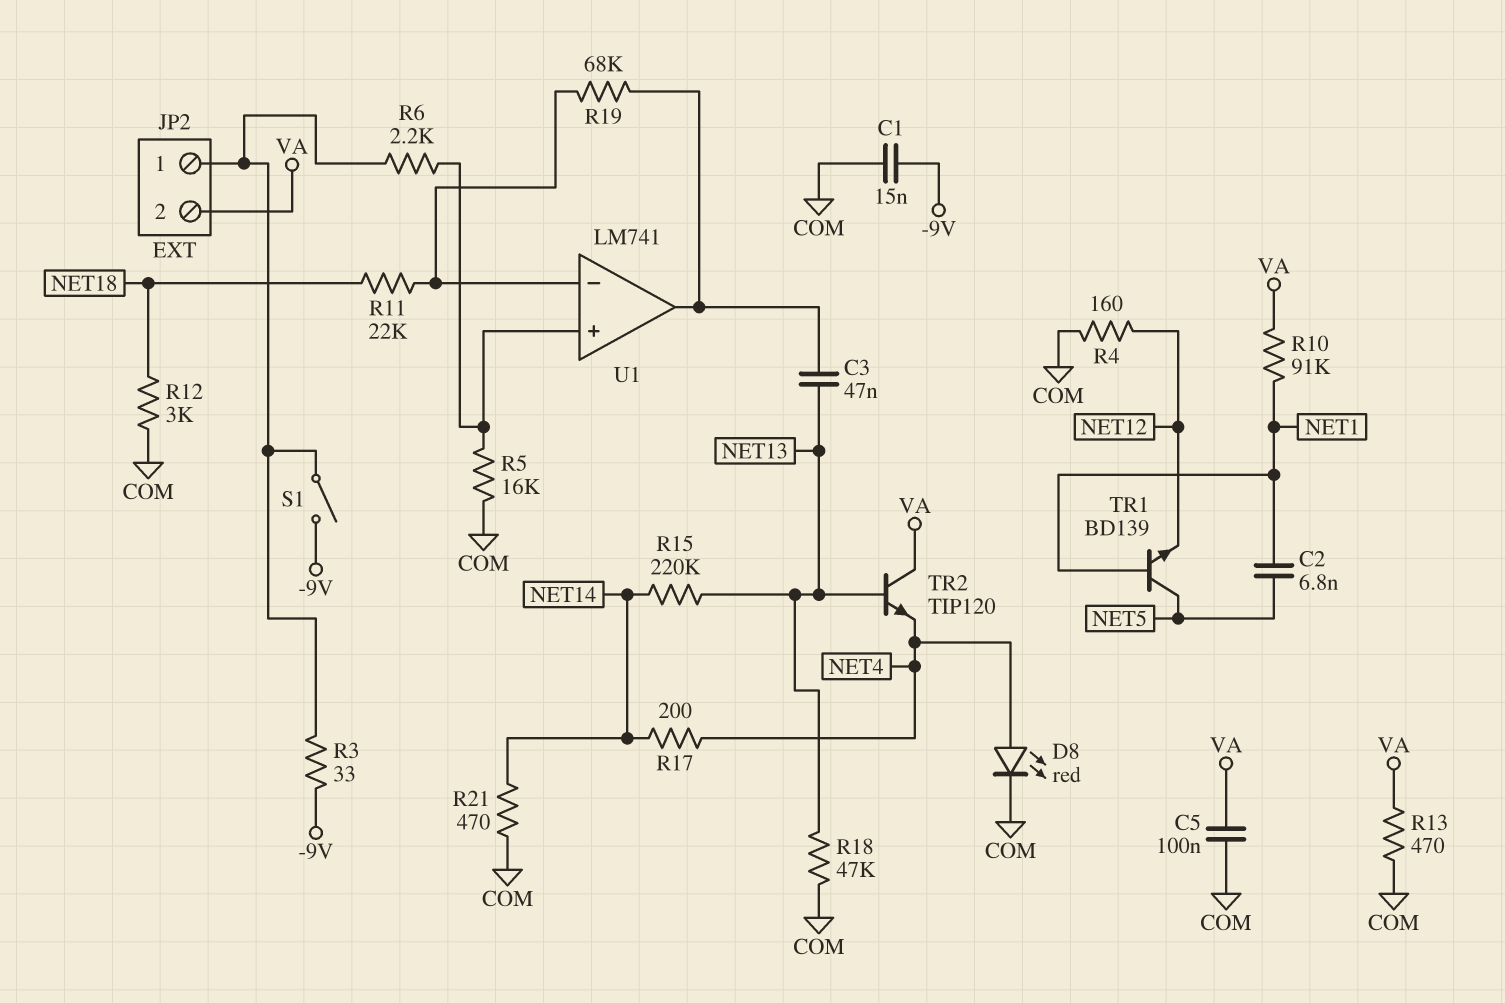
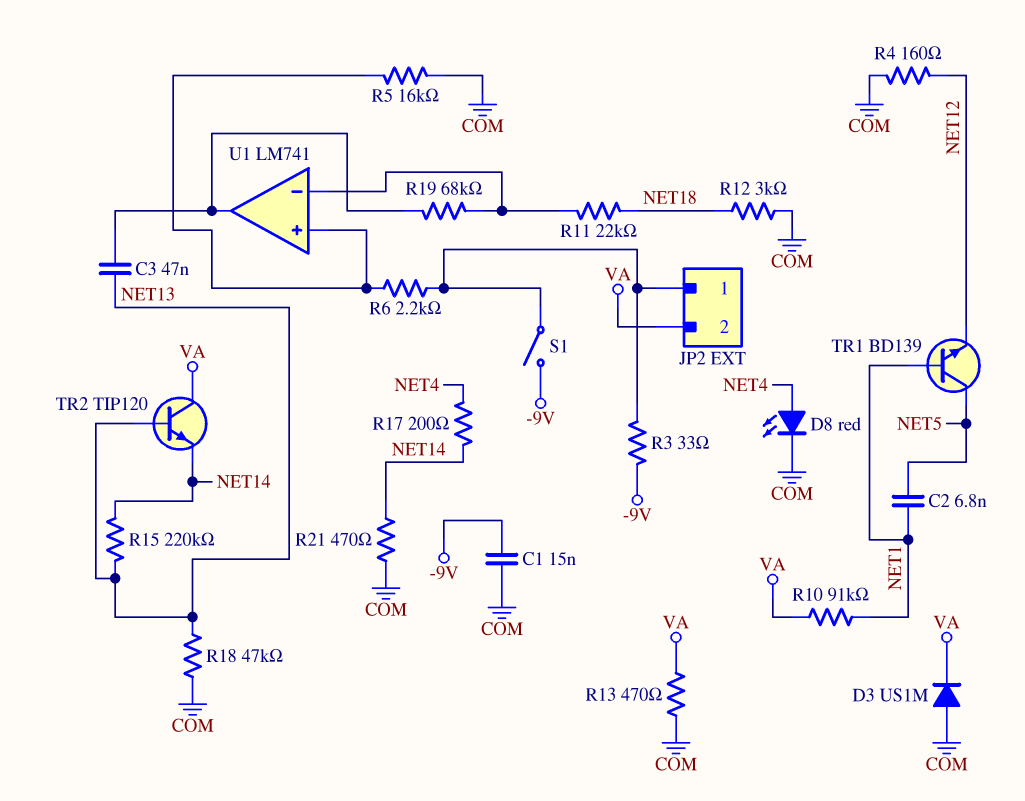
C5: 100nF (COM, VA) -> none
D3: none -> diode US1M (A COM, K VA)
TR2: NPN TIP120 (B NET13, C VA, E NET4) -> NPN TIP120 (B NET13, C VA, E NET14)

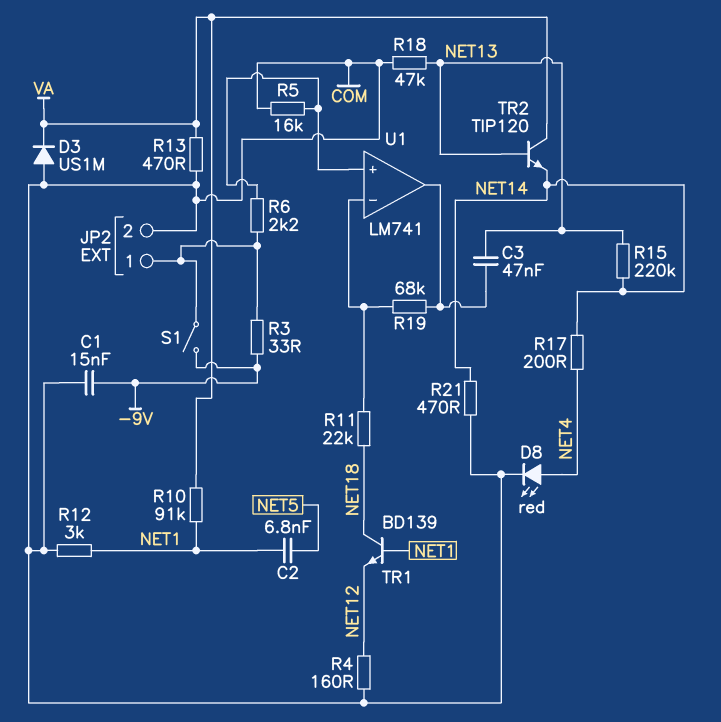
JP2 pin 2: VA -> COM
R12: 3k (COM, NET18) -> 3k (COM, NET1)
TR1: NPN BD139 (B NET1, C NET5, E NET12) -> NPN BD139 (B NET1, C NET18, E NET12)

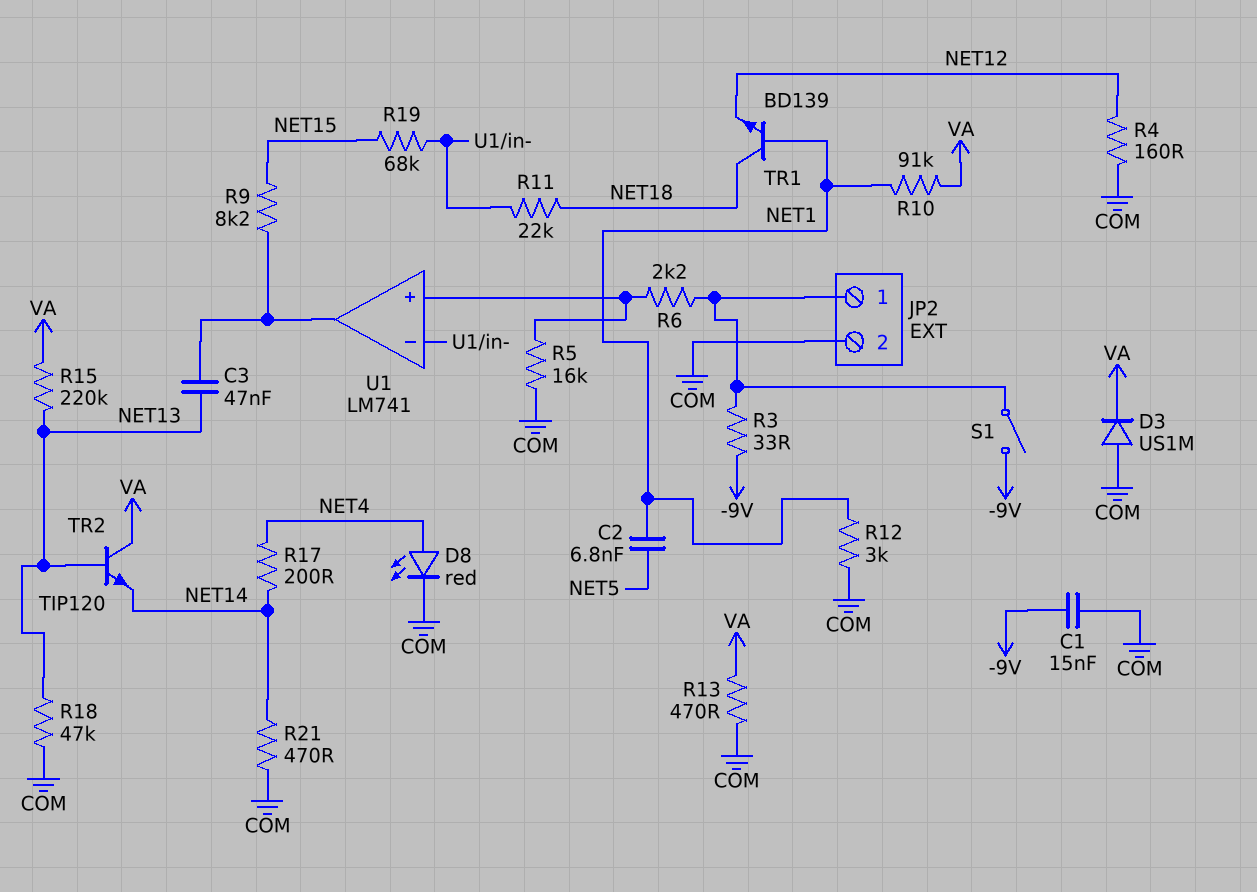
R9: none -> 8.2k (NET15, U1/out)
R15: 220k (NET13, NET14) -> 220k (NET13, VA)
R19: 68k (U1/in-, U1/out) -> 68k (NET15, U1/in-)

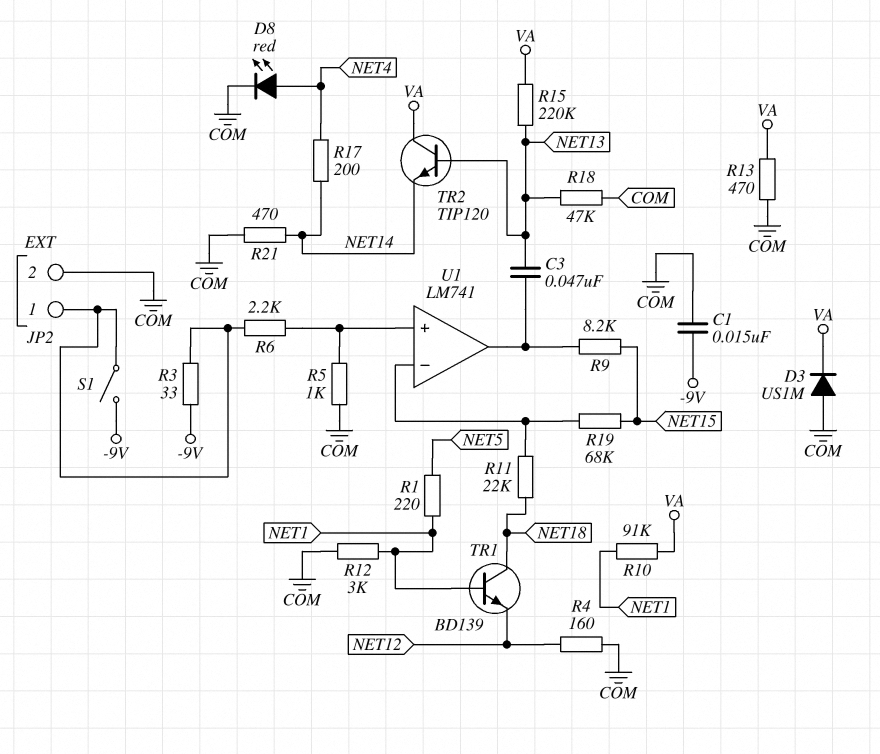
C2: 6.8nF (NET1, NET5) -> none
R1: none -> 220 (NET1, NET5)
R5: 16k (COM, U1/in+) -> 1k (COM, U1/in+)

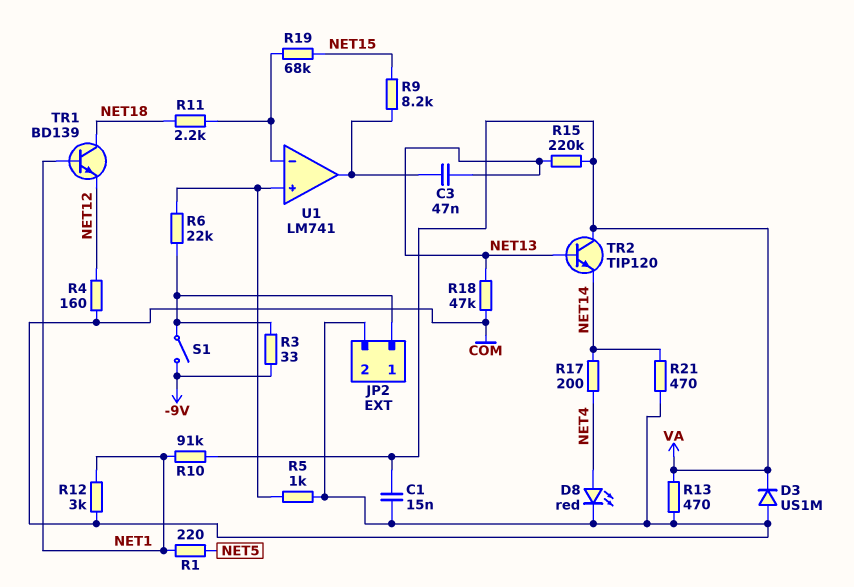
C1: 15nF (-9V, COM) -> 15nF (COM, VA)
R6: 2.2k (JP2/1, U1/in+) -> 22k (JP2/1, U1/in+)
R11: 22k (NET18, U1/in-) -> 2.2k (NET18, U1/in-)

